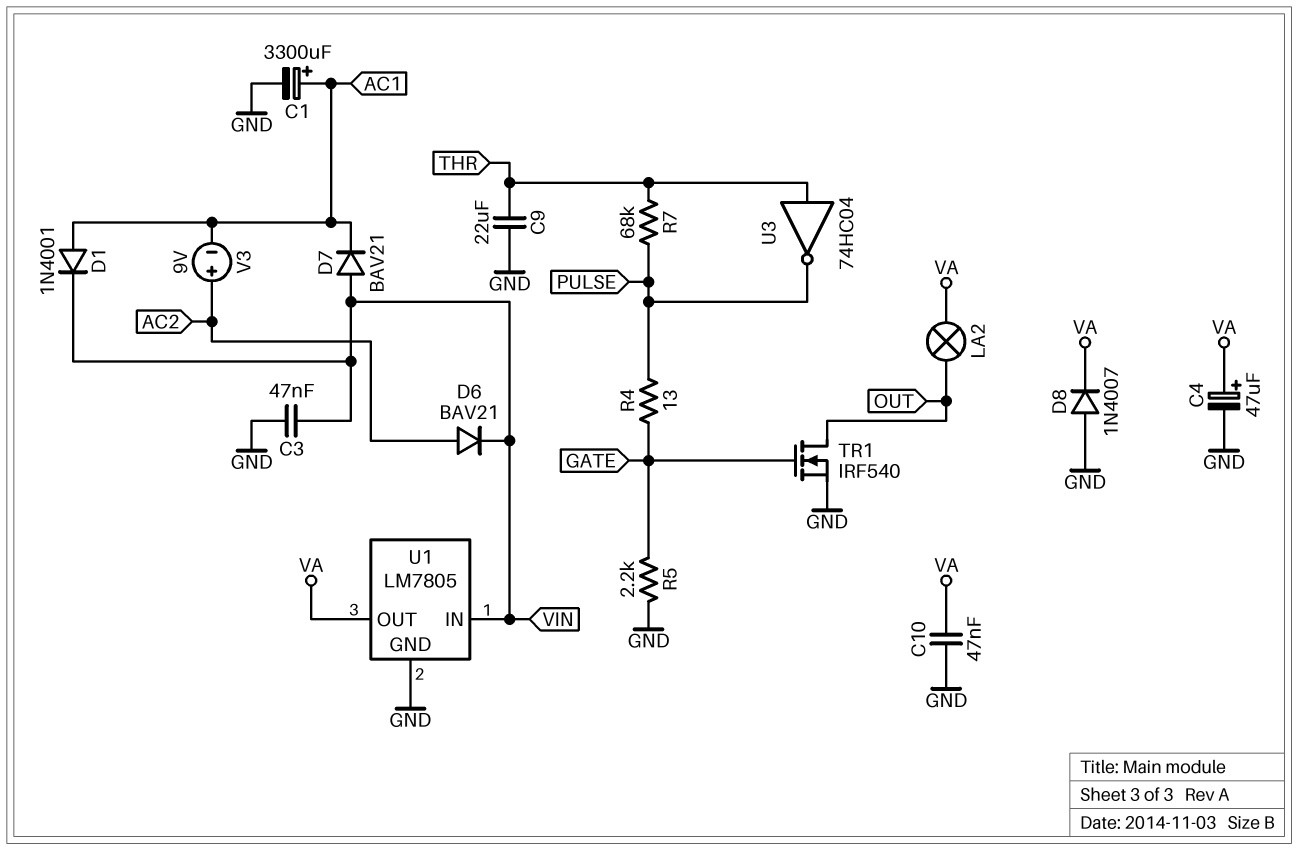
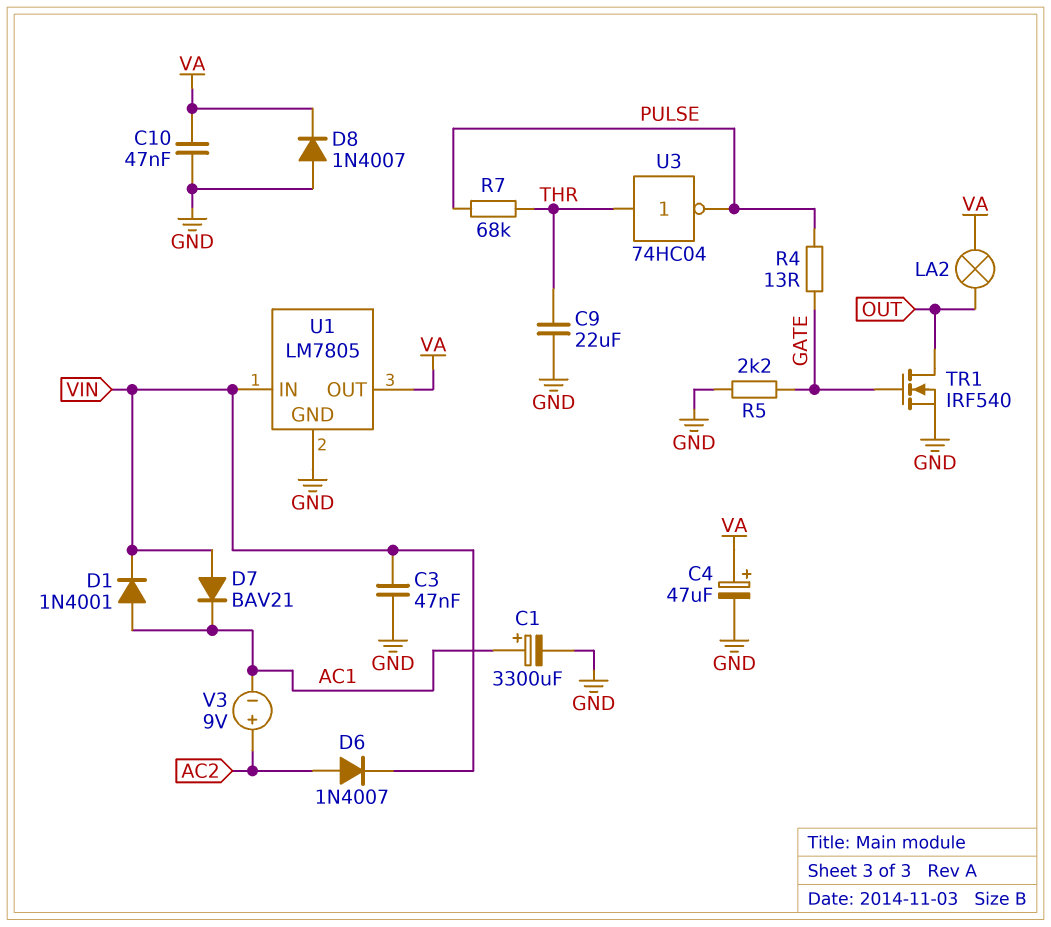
D6: diode BAV21 (A AC2, K VIN) -> diode 1N4007 (A AC2, K VIN)

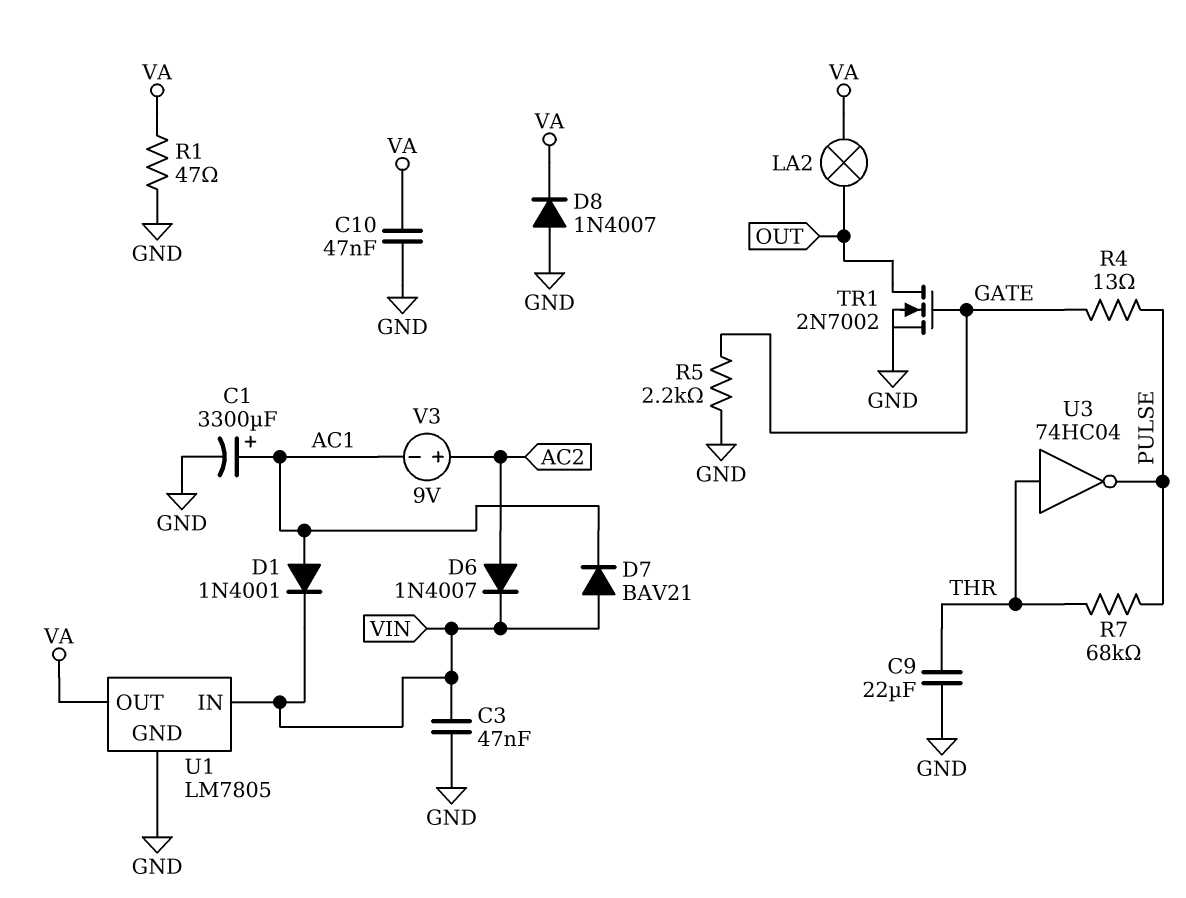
C4: 47uF (plus VA, minus GND) -> none
R1: none -> 47 (GND, VA)
TR1: NMOS IRF540 (G GATE, D OUT, S GND) -> NMOS 2N7002 (G GATE, D OUT, S GND)

